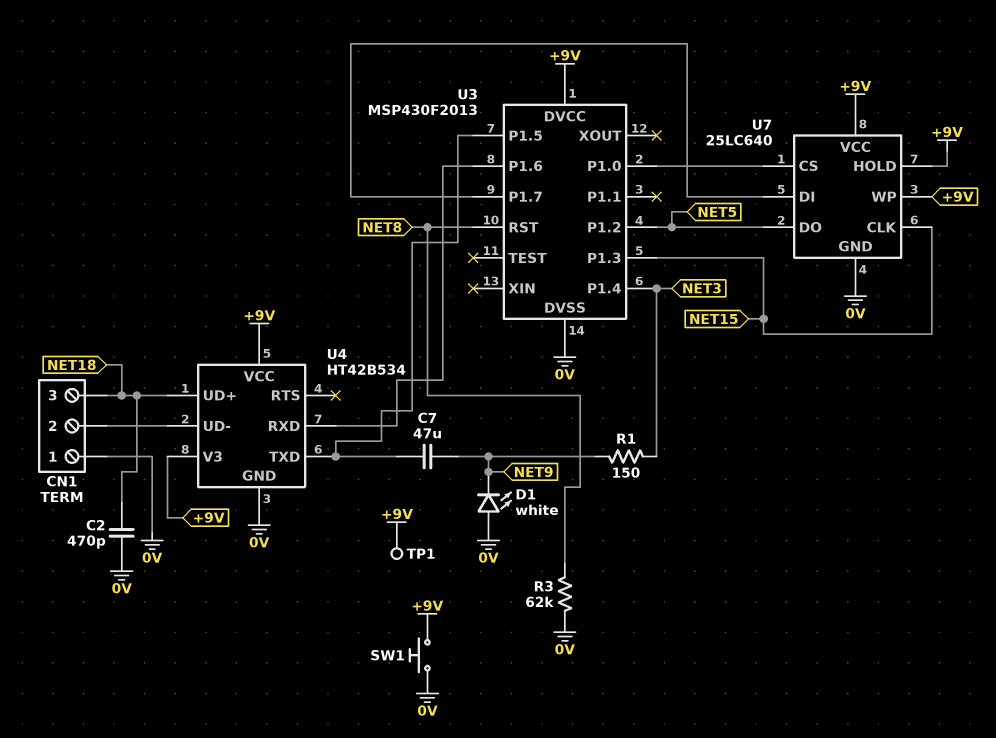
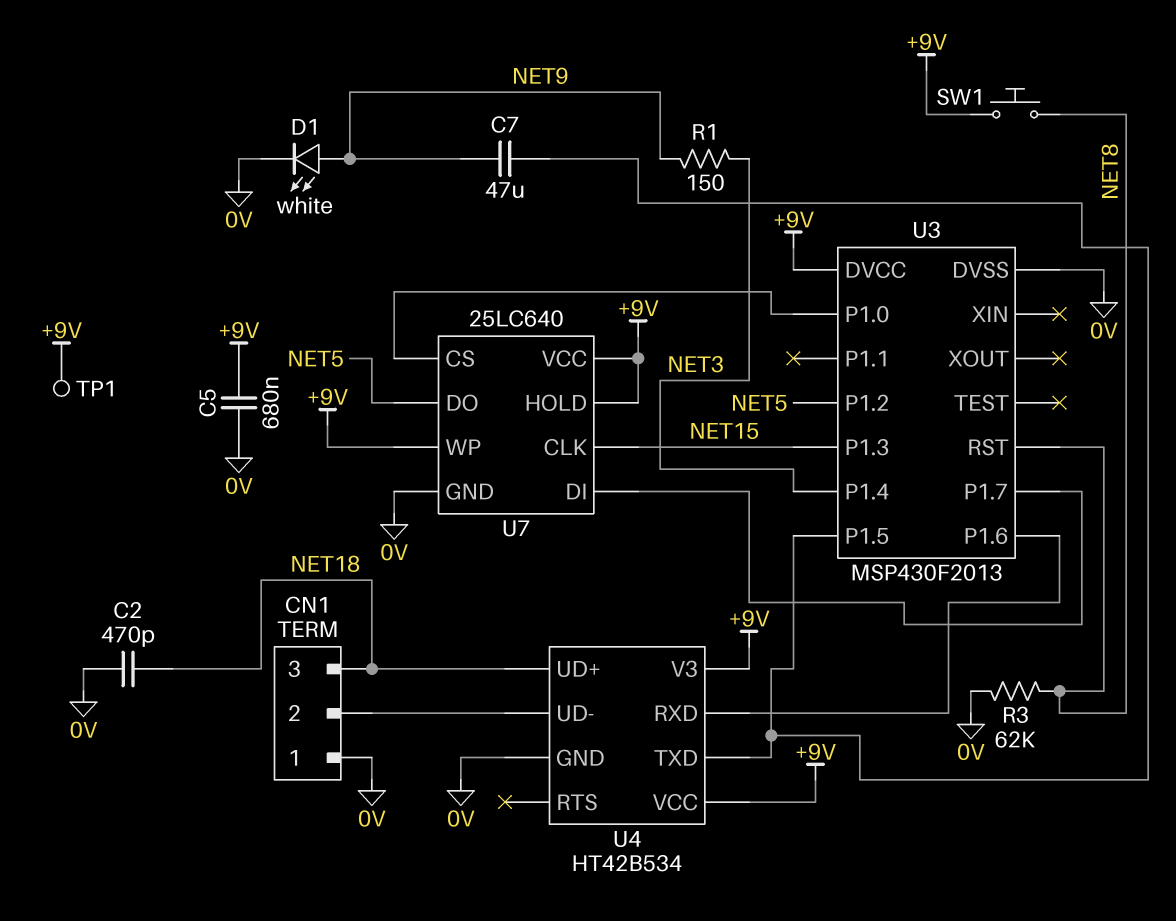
C5: none -> 680nF (+9V, 0V)
D1: LED white (A 0V, K NET9) -> LED white (A NET9, K 0V)
SW1: button (+9V, 0V) -> button (+9V, NET8)

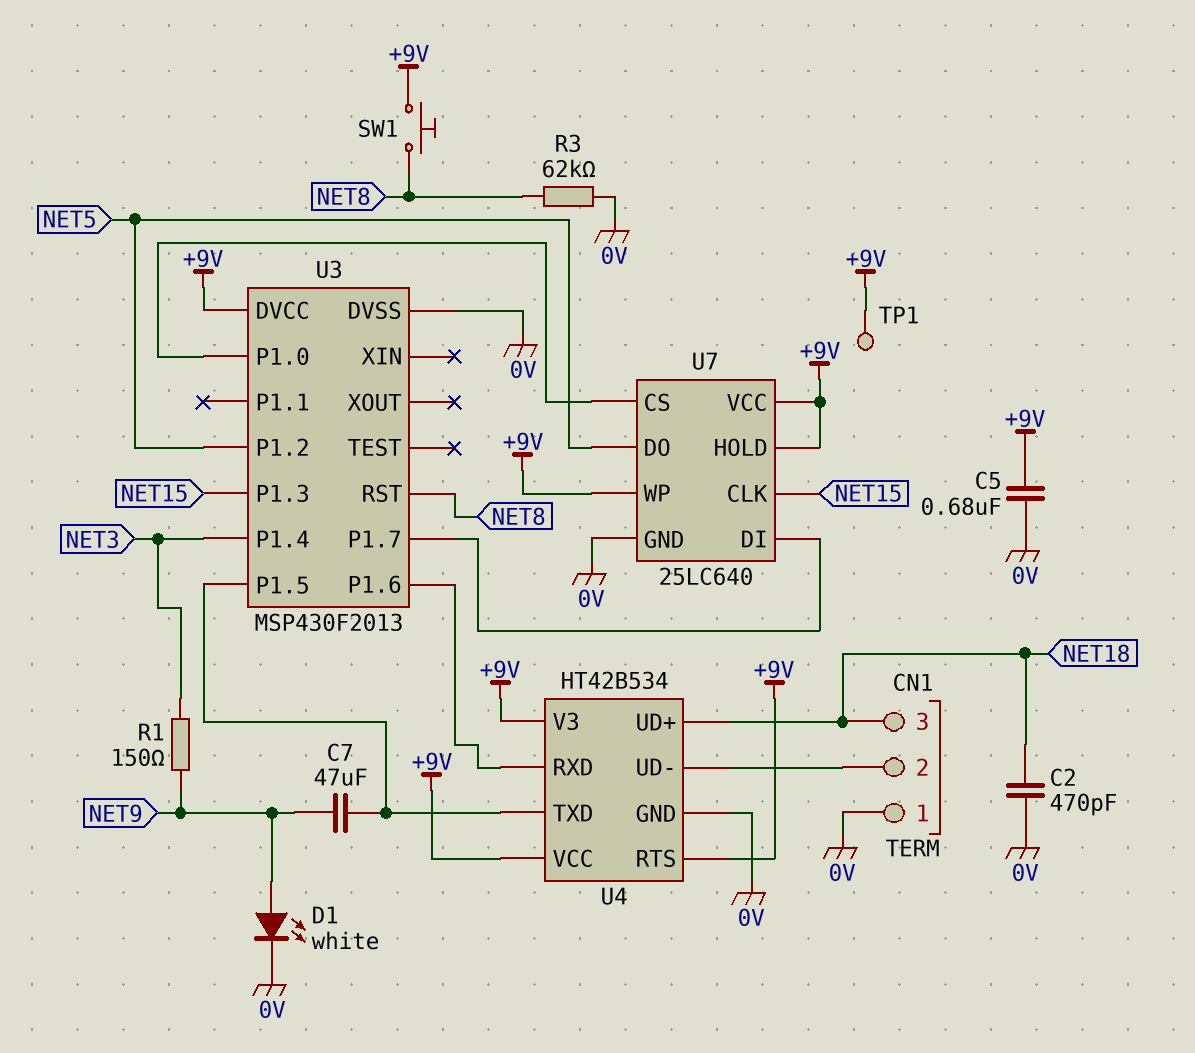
U4 pin RTS: none -> +9V

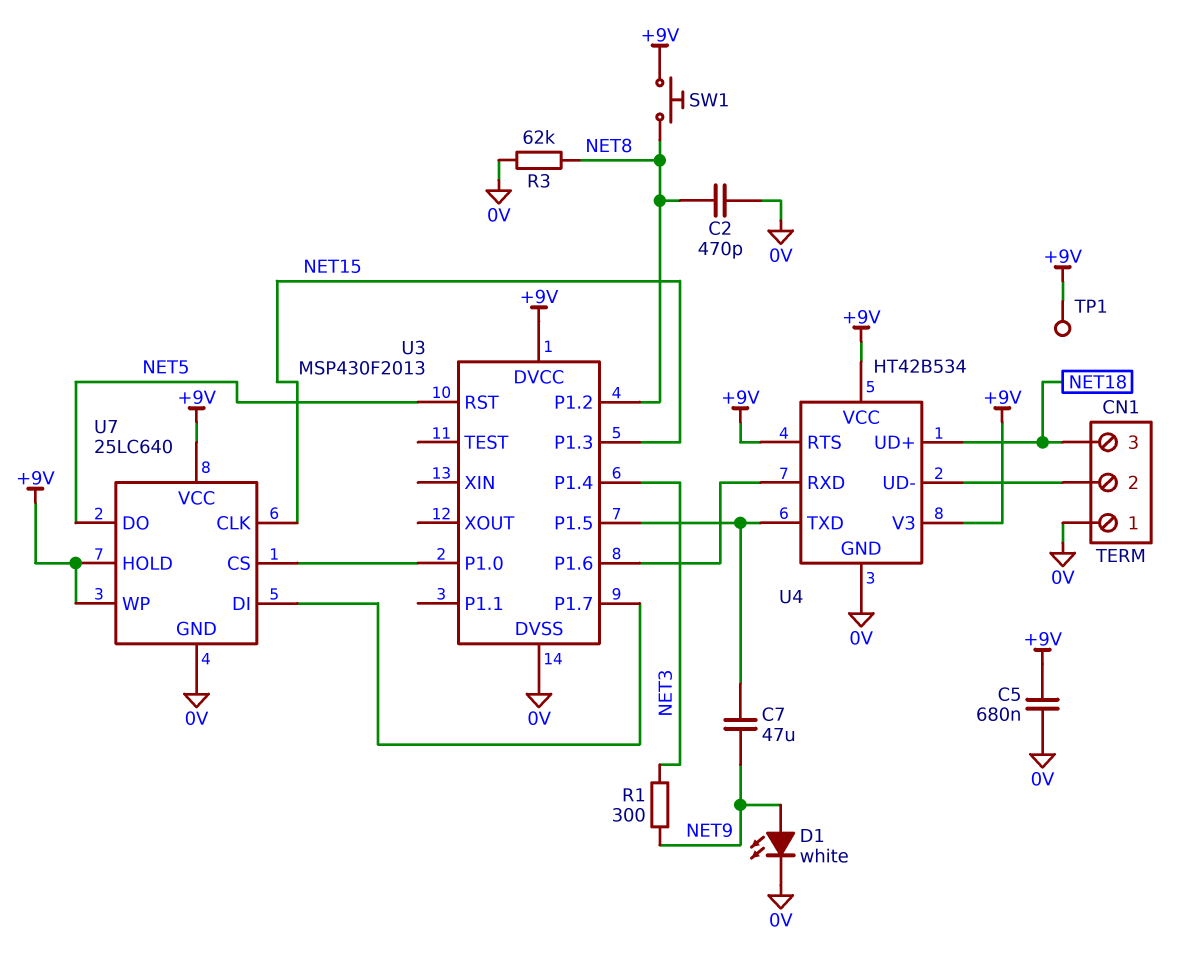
C2: 470pF (0V, NET18) -> 470pF (0V, NET8)
R1: 150 (NET3, NET9) -> 300 (NET3, NET9)
U3 pin P1.2: NET5 -> NET8
U3 pin RST: NET8 -> NET5

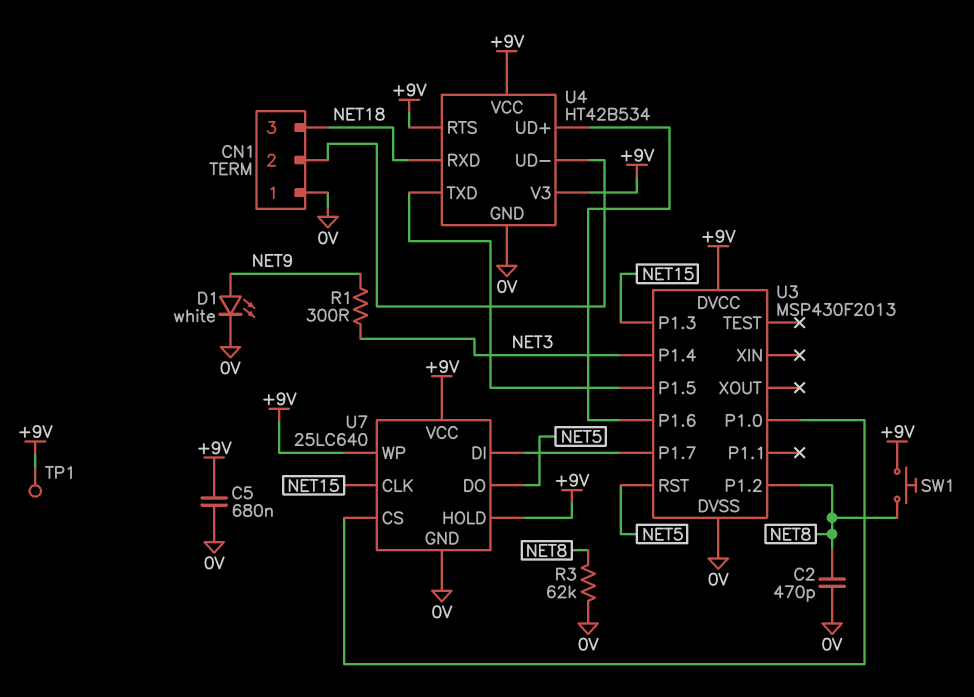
C7: 47uF (NET9, U3/P1.5) -> none
U4 pin RXD: U3/P1.6 -> NET18
U4 pin UD+: NET18 -> U3/P1.6

